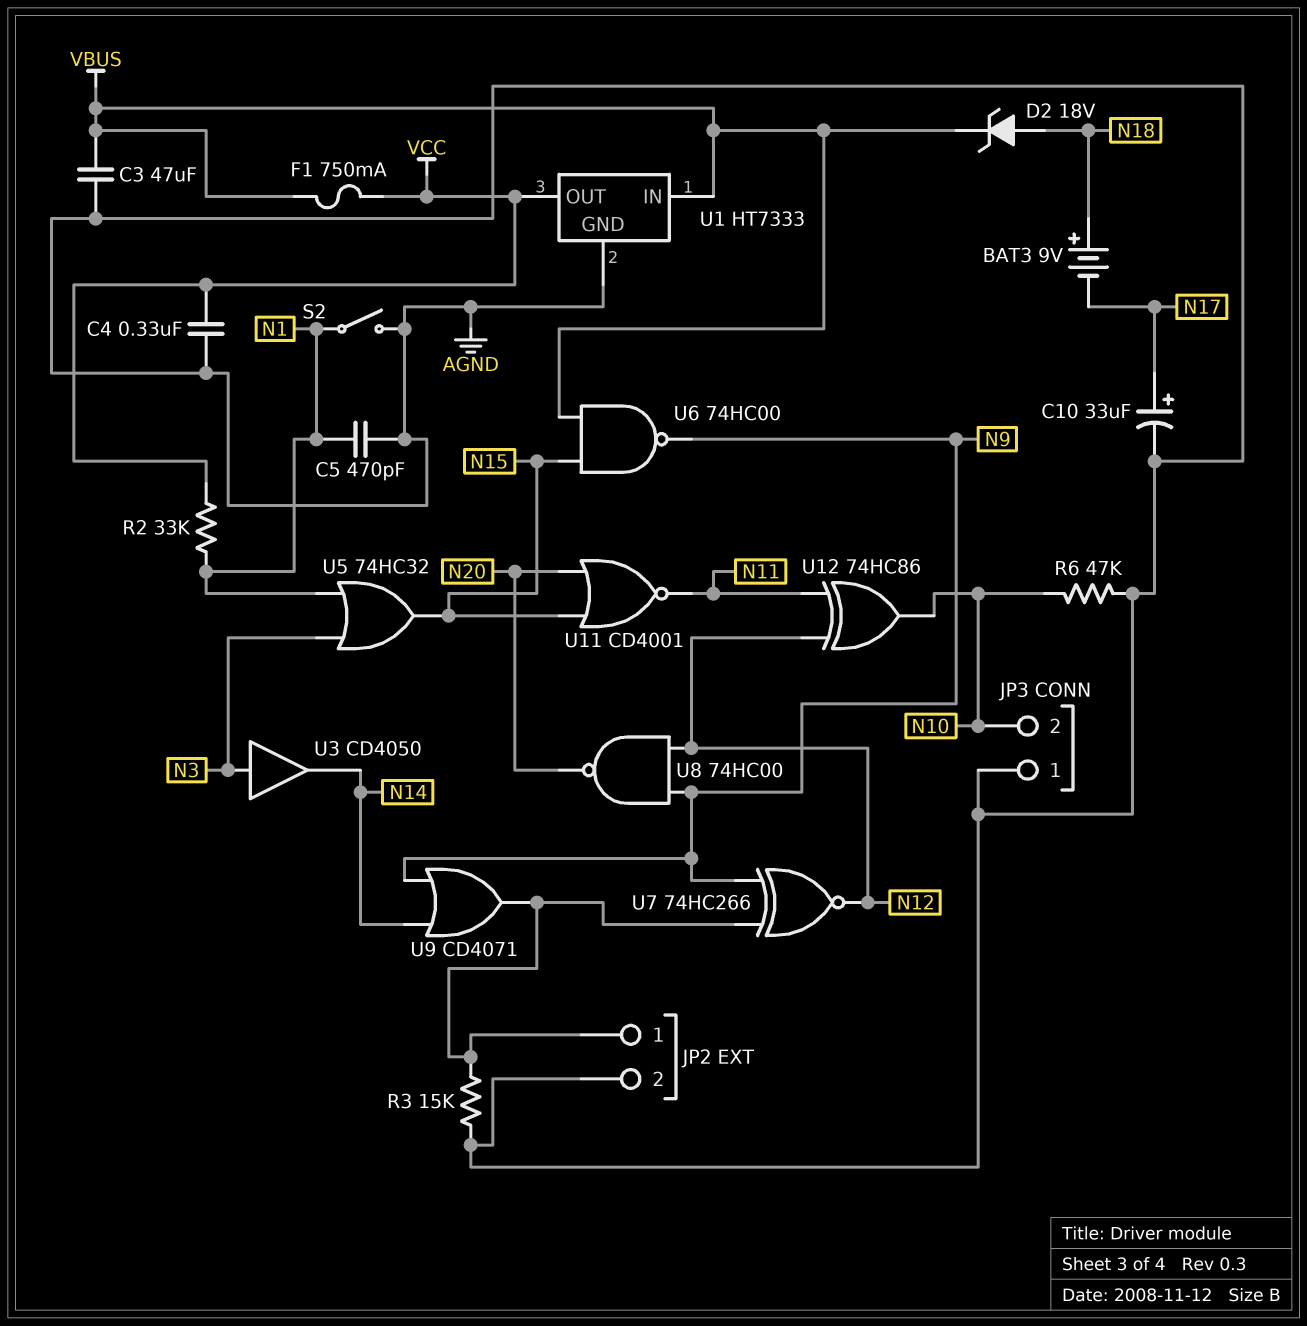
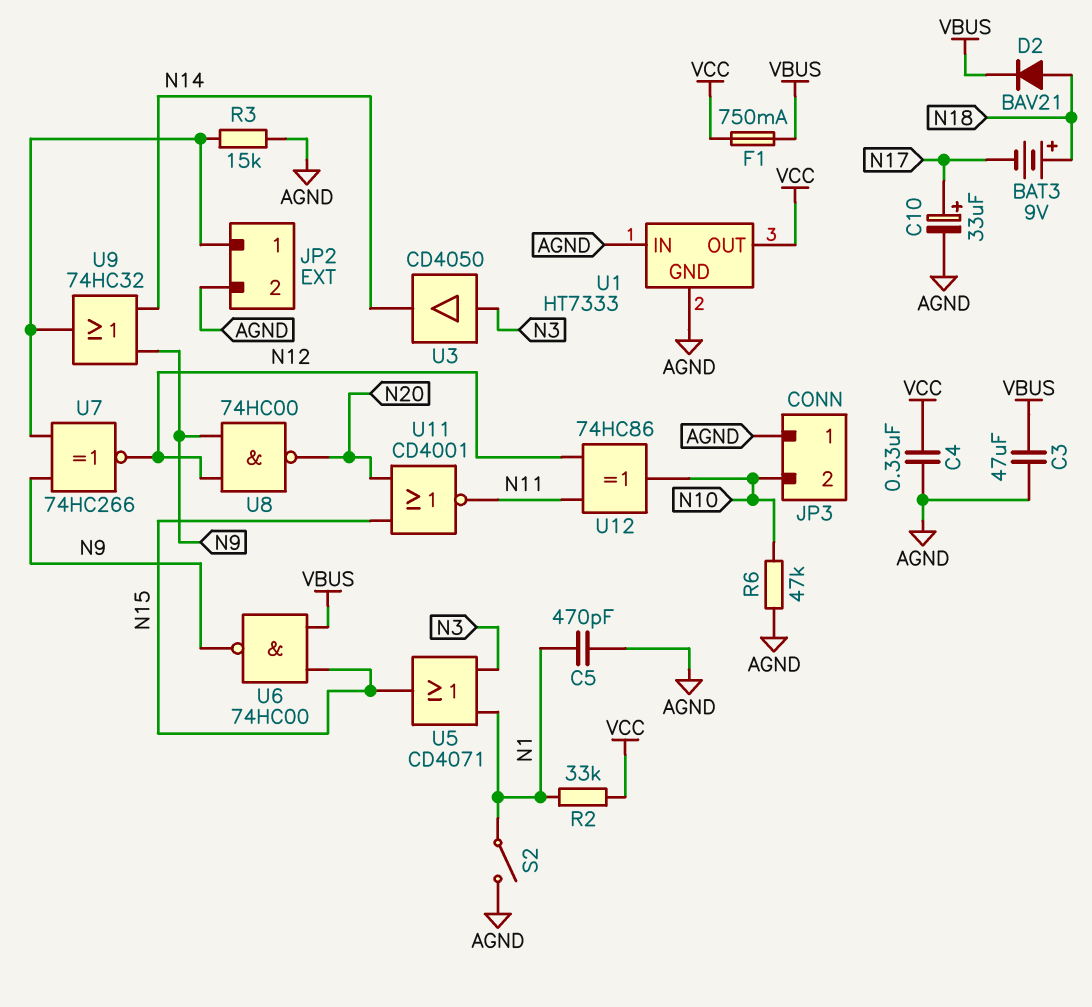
D2: zener 18V (A N18, K VBUS) -> diode BAV21 (A N18, K VBUS)
U1 pin IN: VBUS -> AGND
U5: OR 74HC32 (in N1, in N3, out N15) -> OR CD4071 (in N1, in N3, out N15)
U9: OR CD4071 (in N9, in N14, out JP2/1) -> OR 74HC32 (in N9, in N14, out JP2/1)

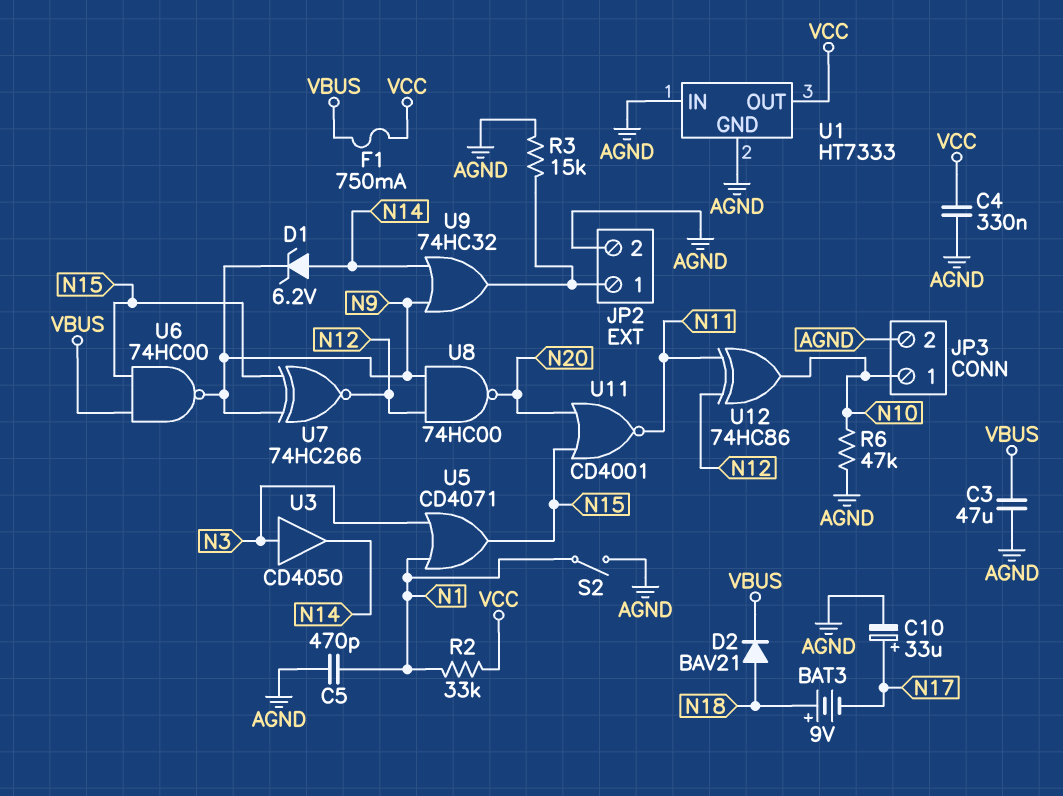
D1: none -> zener 6.2V (A N14, K N9)
JP3 pin 1: AGND -> N10
JP3 pin 2: N10 -> AGND
U7: XNOR 74HC266 (in JP2/1, in N9, out N12) -> XNOR 74HC266 (in N9, in N15, out N12)

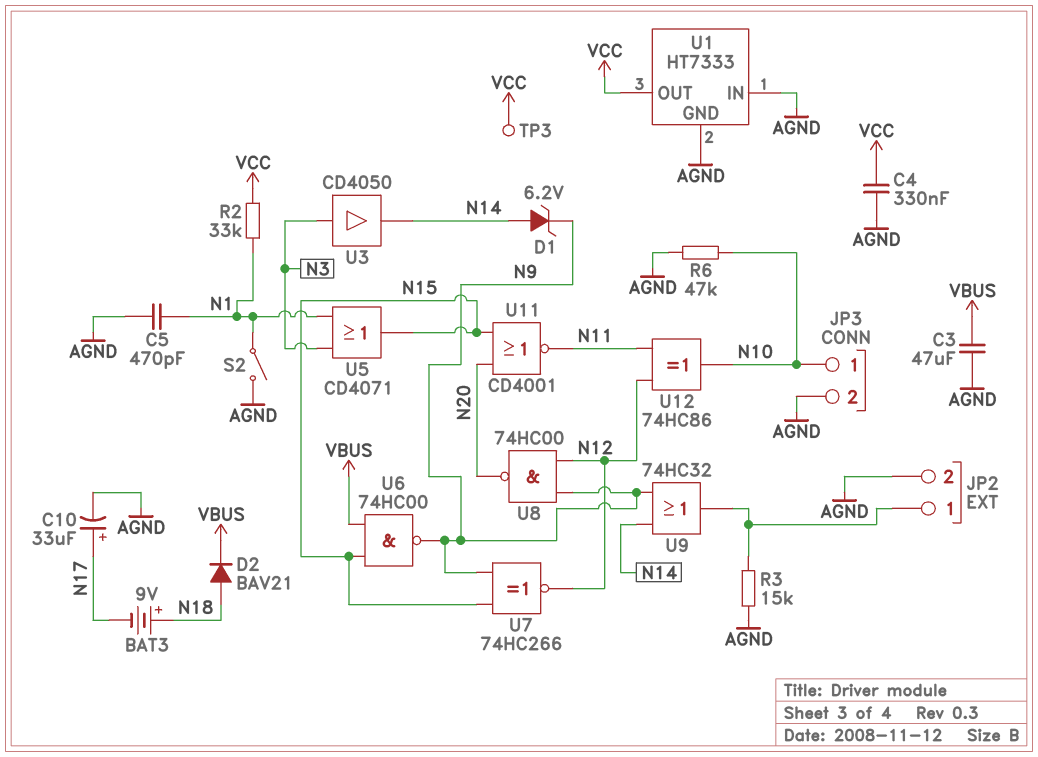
F1: 750mA (VBUS, VCC) -> none
TP3: none -> test point (VCC)

